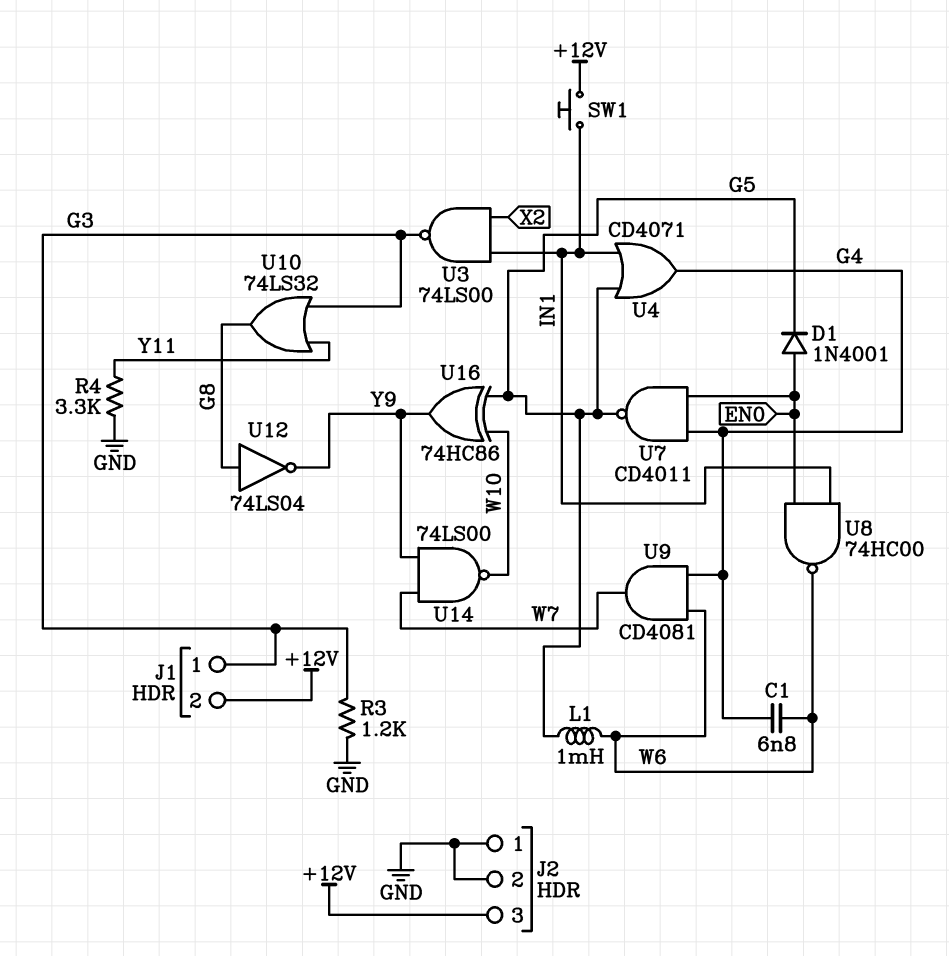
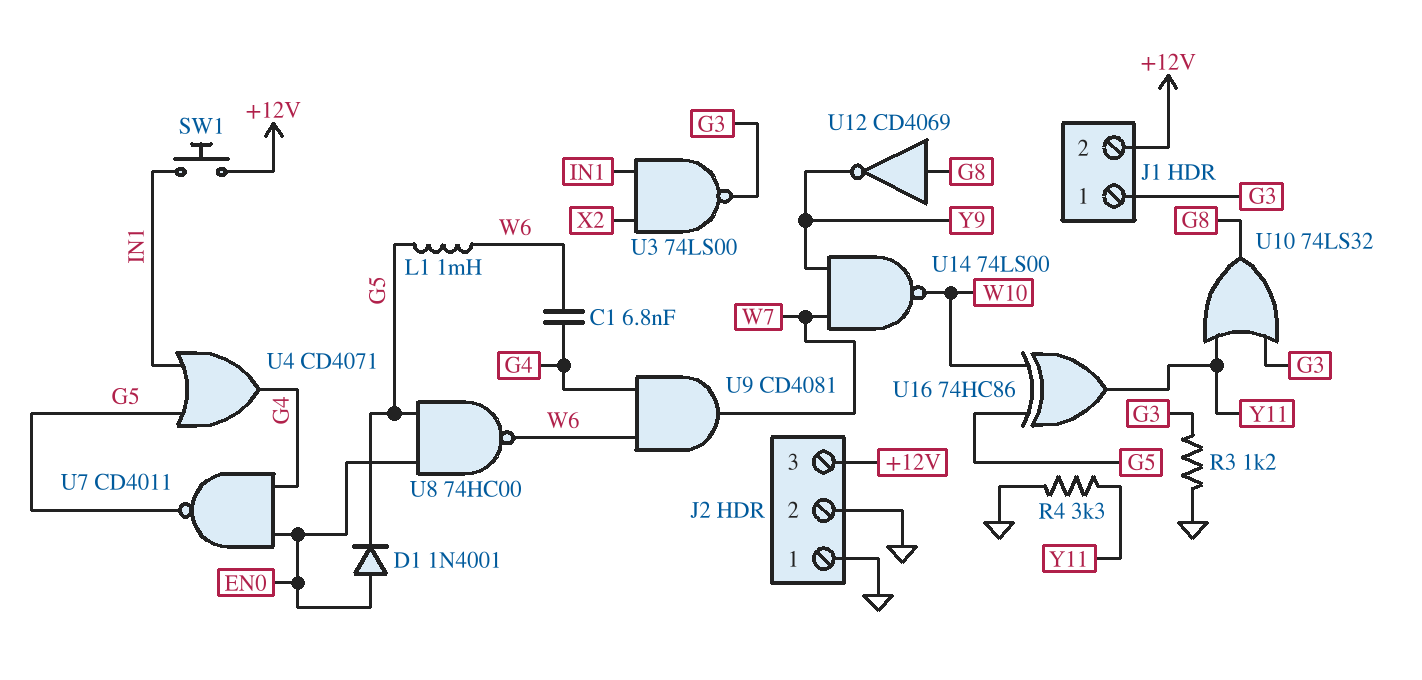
U8: NAND 74HC00 (in EN0, in IN1, out W6) -> NAND 74HC00 (in EN0, in G5, out W6)
U12: NOT 74LS04 (in G8, out Y9) -> NOT CD4069 (in G8, out Y9)
U16: XOR 74HC86 (in G5, in W10, out Y9) -> XOR 74HC86 (in G5, in W10, out Y11)

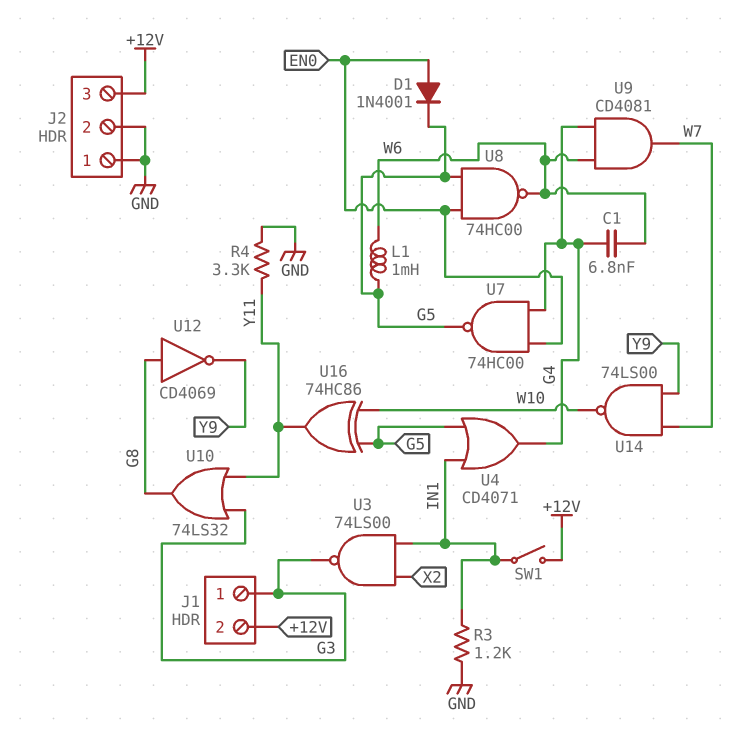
R3: 1.2k (G3, GND) -> 1.2k (GND, IN1)
SW1: button (+12V, IN1) -> switch (+12V, IN1)
U7: NAND CD4011 (in EN0, in G4, out G5) -> NAND 74HC00 (in EN0, in G4, out G5)

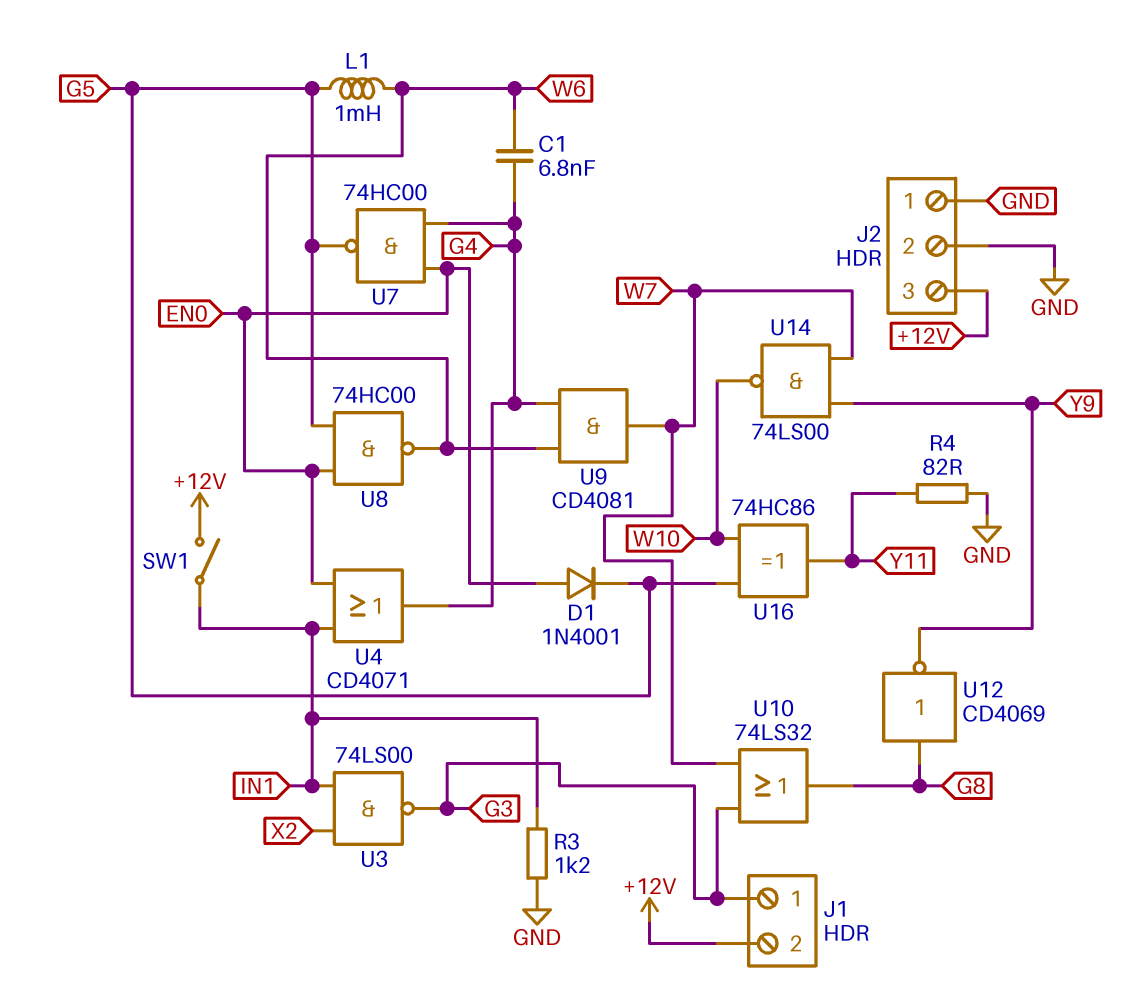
R4: 3.3k (GND, Y11) -> 82 (GND, Y11)
U4: OR CD4071 (in G5, in IN1, out G4) -> OR CD4071 (in EN0, in IN1, out G4)
U10: OR 74LS32 (in G3, in Y11, out G8) -> OR 74LS32 (in G3, in W7, out G8)

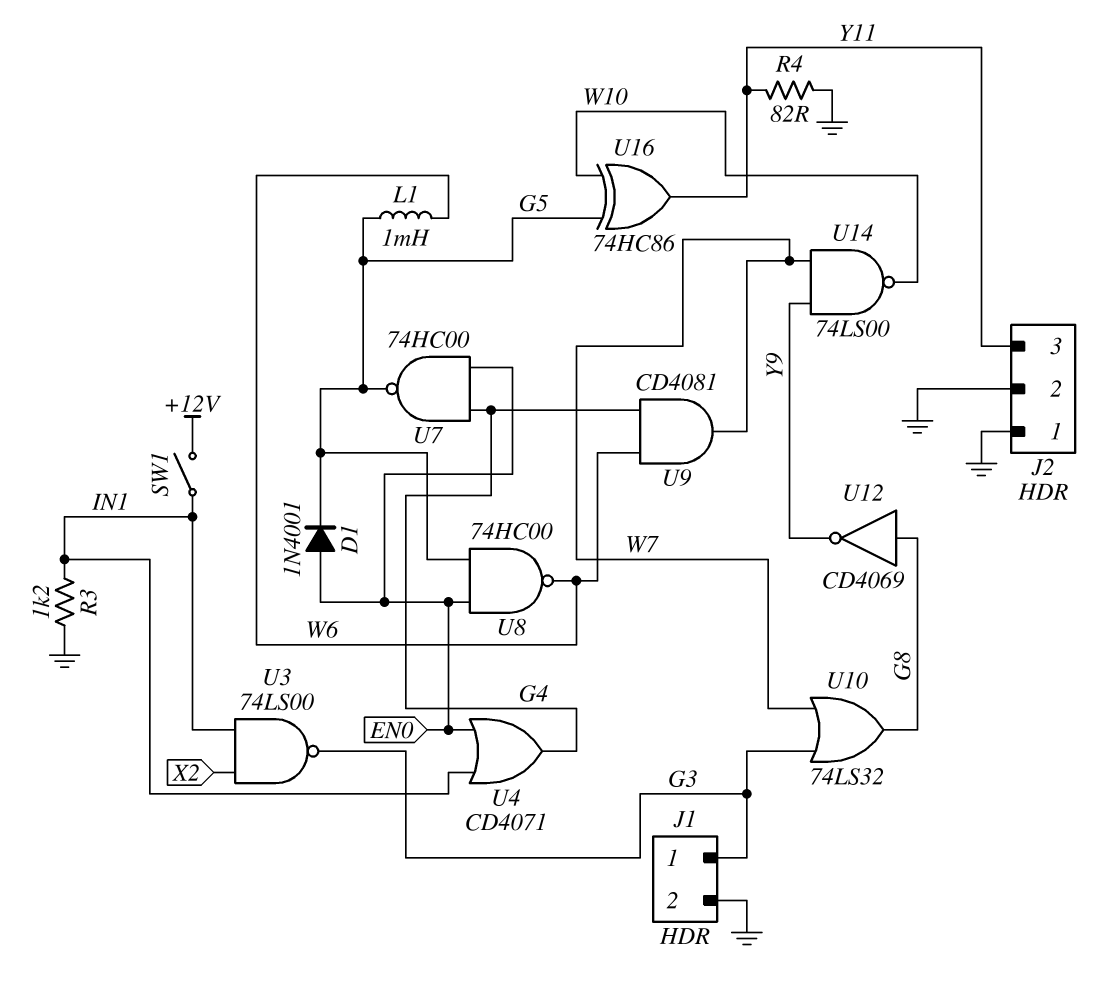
C1: 6.8nF (G4, W6) -> none
J1 pin 2: +12V -> GND
J2 pin 3: +12V -> Y11

